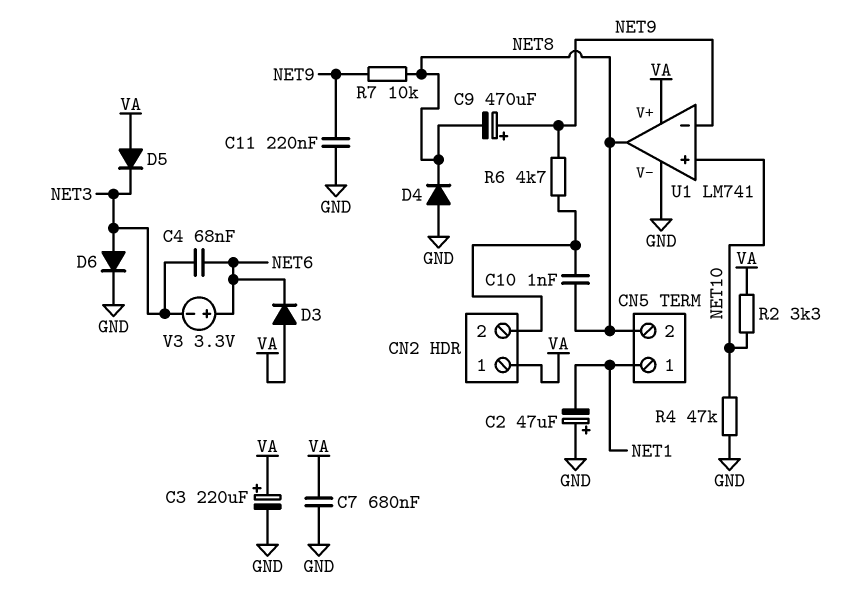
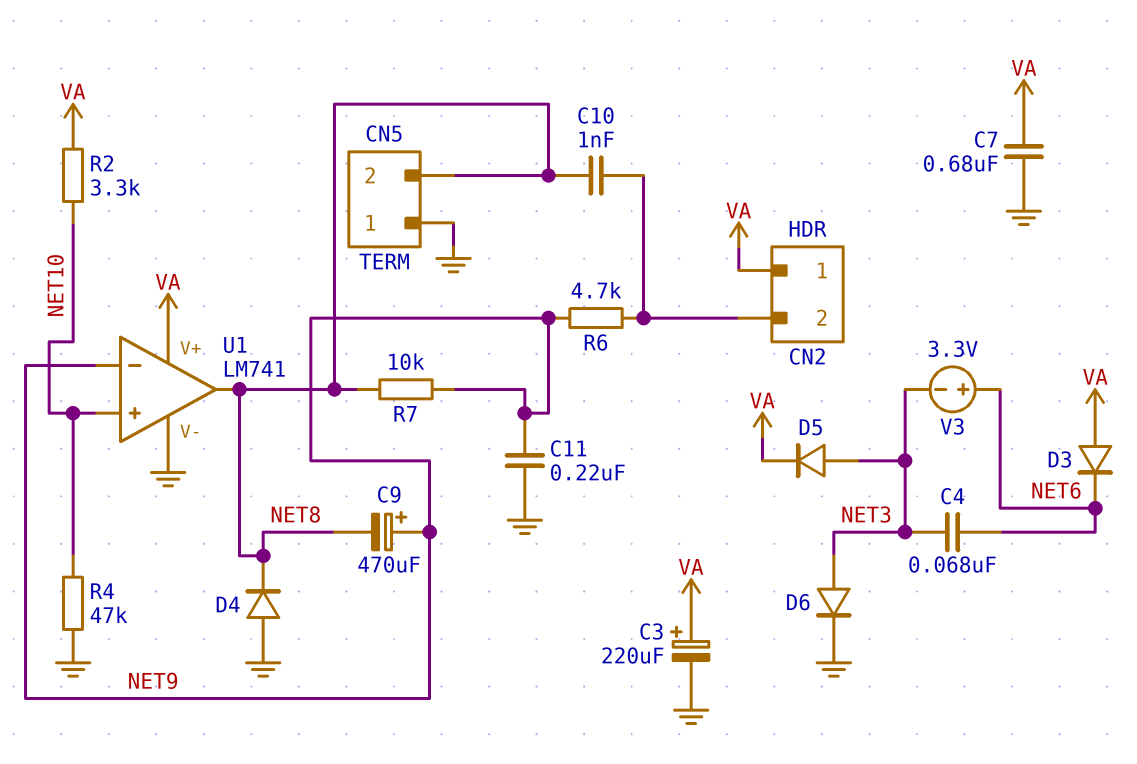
C2: 47uF (plus GND, minus NET1) -> none
CN5 pin 1: NET1 -> GND
D5: diode (A VA, K NET3) -> diode (A NET3, K VA)

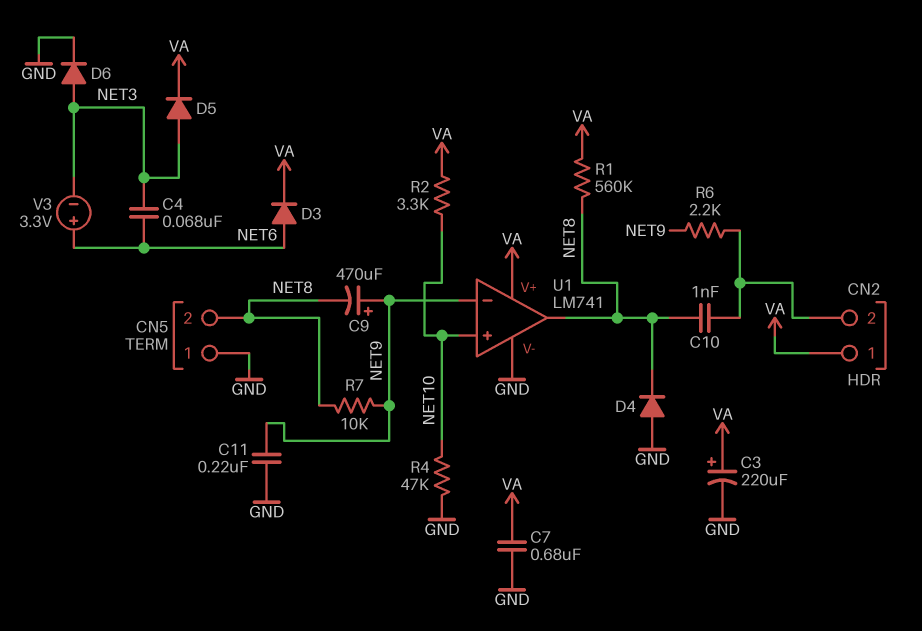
D3: diode (A VA, K NET6) -> diode (A NET6, K VA)
R1: none -> 560k (NET8, VA)
R6: 4.7k (CN2/2, NET9) -> 2.2k (CN2/2, NET9)

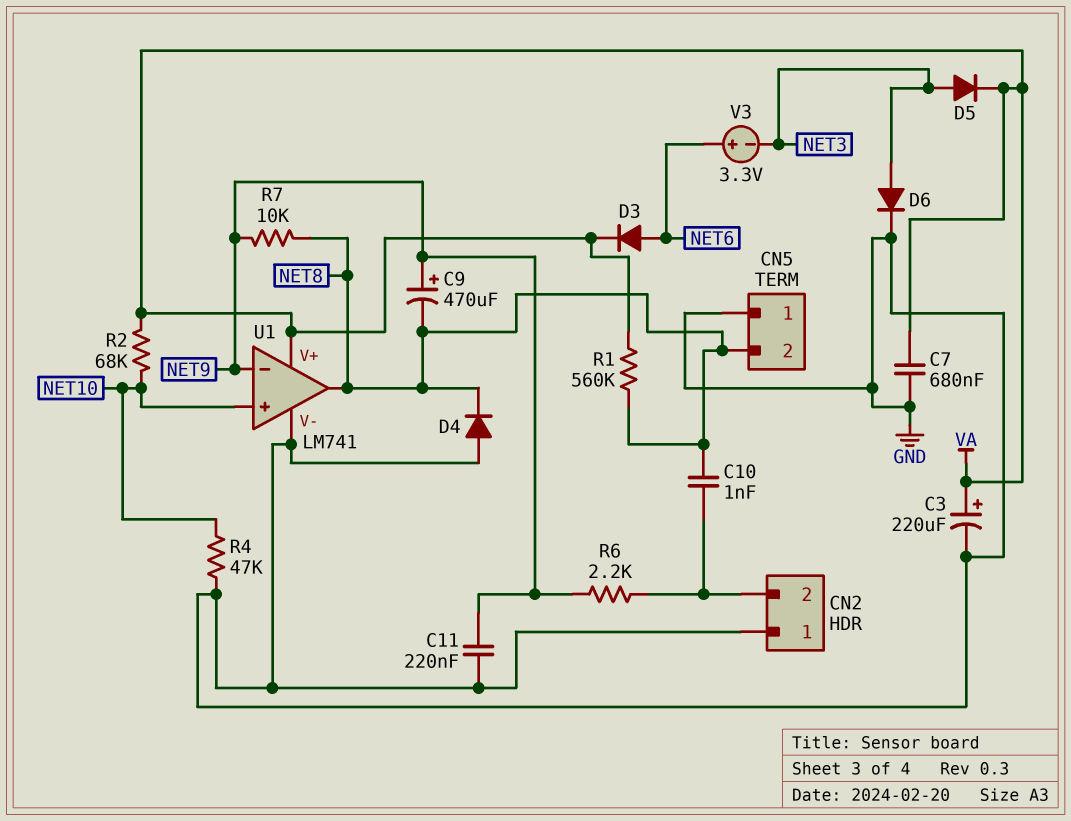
C4: 68nF (NET3, NET6) -> none
CN2 pin 1: VA -> GND
R2: 3.3k (NET10, VA) -> 68k (NET10, VA)

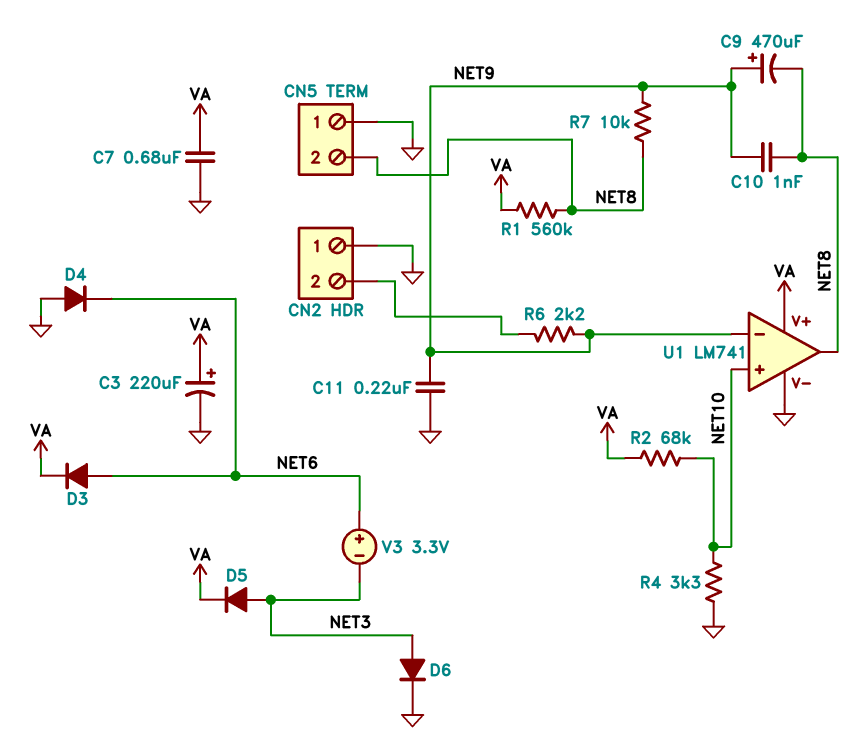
C10: 1nF (CN2/2, NET8) -> 1nF (NET8, NET9)
D4: diode (A GND, K NET8) -> diode (A GND, K NET6)
R4: 47k (GND, NET10) -> 3.3k (GND, NET10)

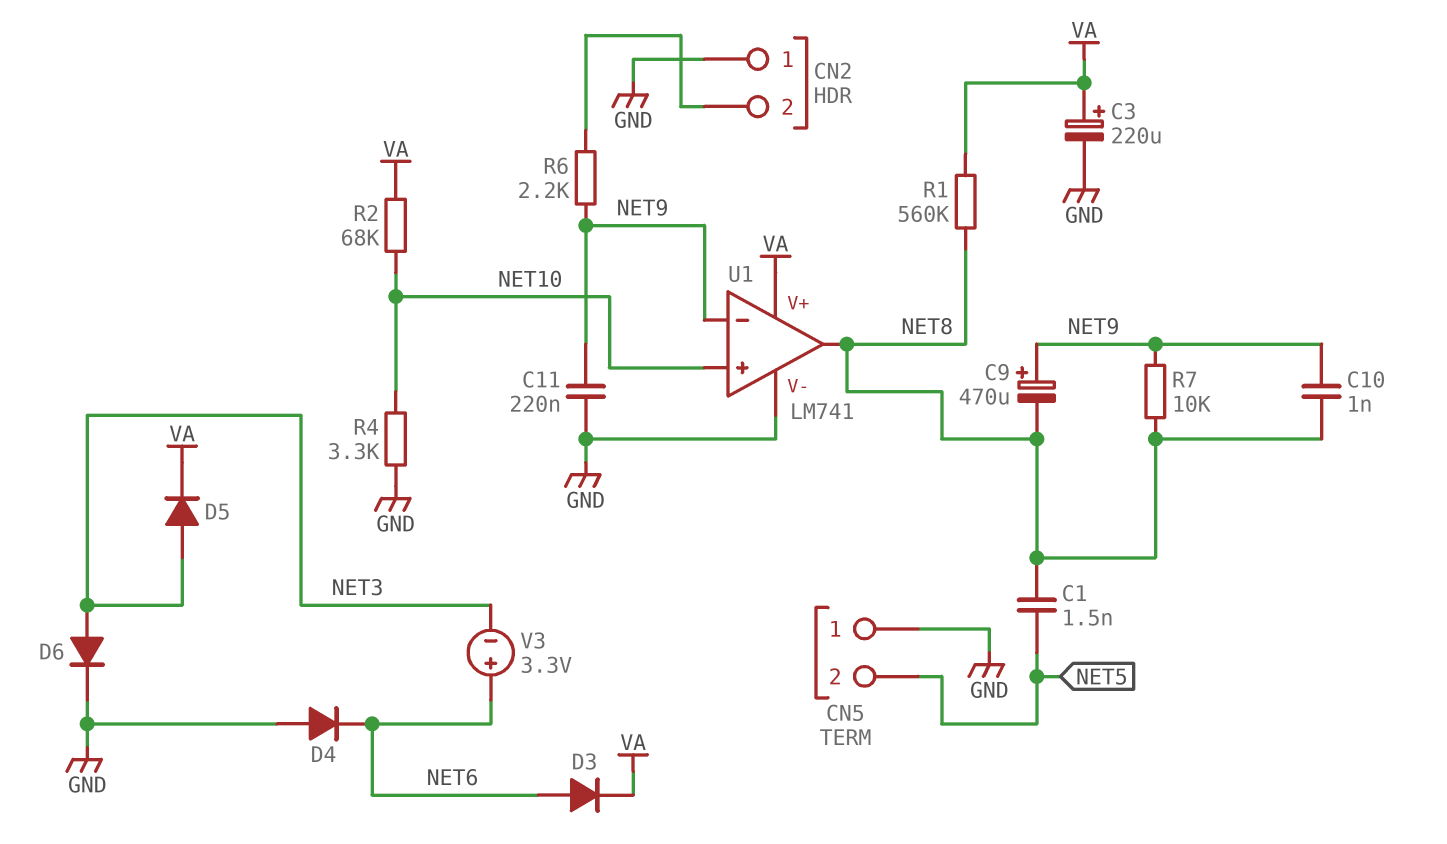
C1: none -> 1.5nF (NET5, NET8)
C7: 680nF (GND, VA) -> none
CN5 pin 2: NET8 -> NET5

